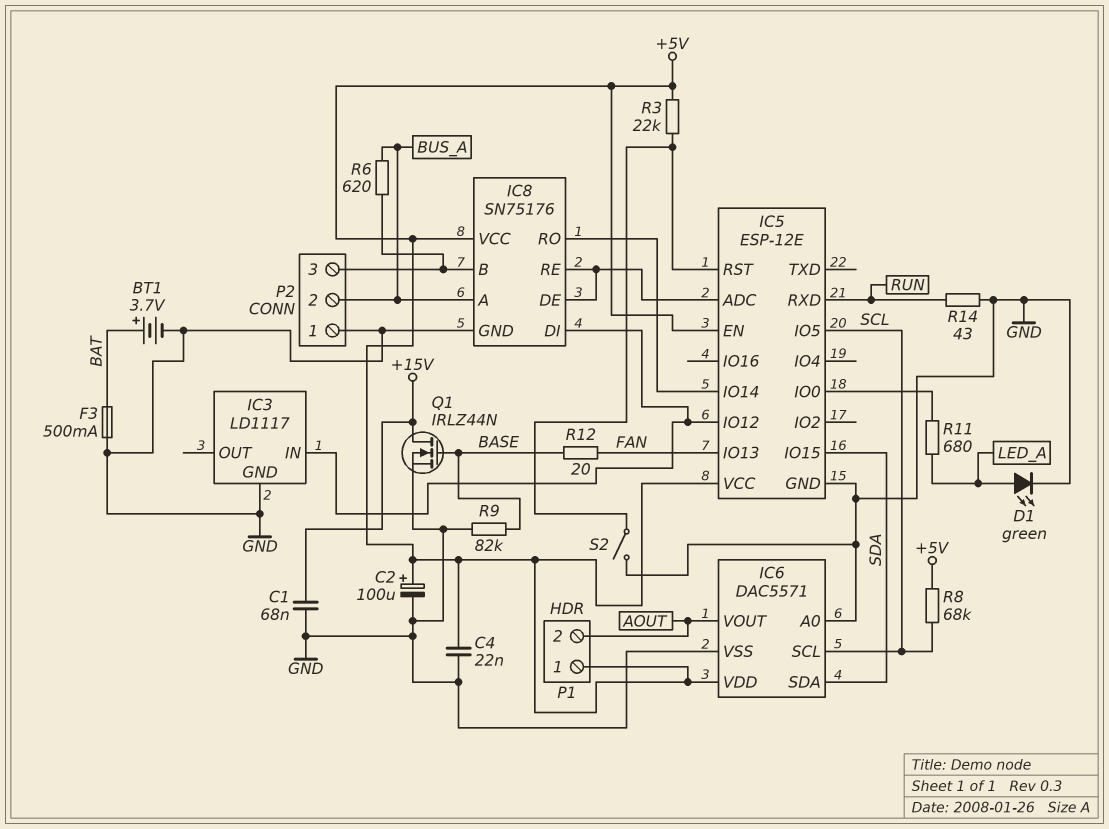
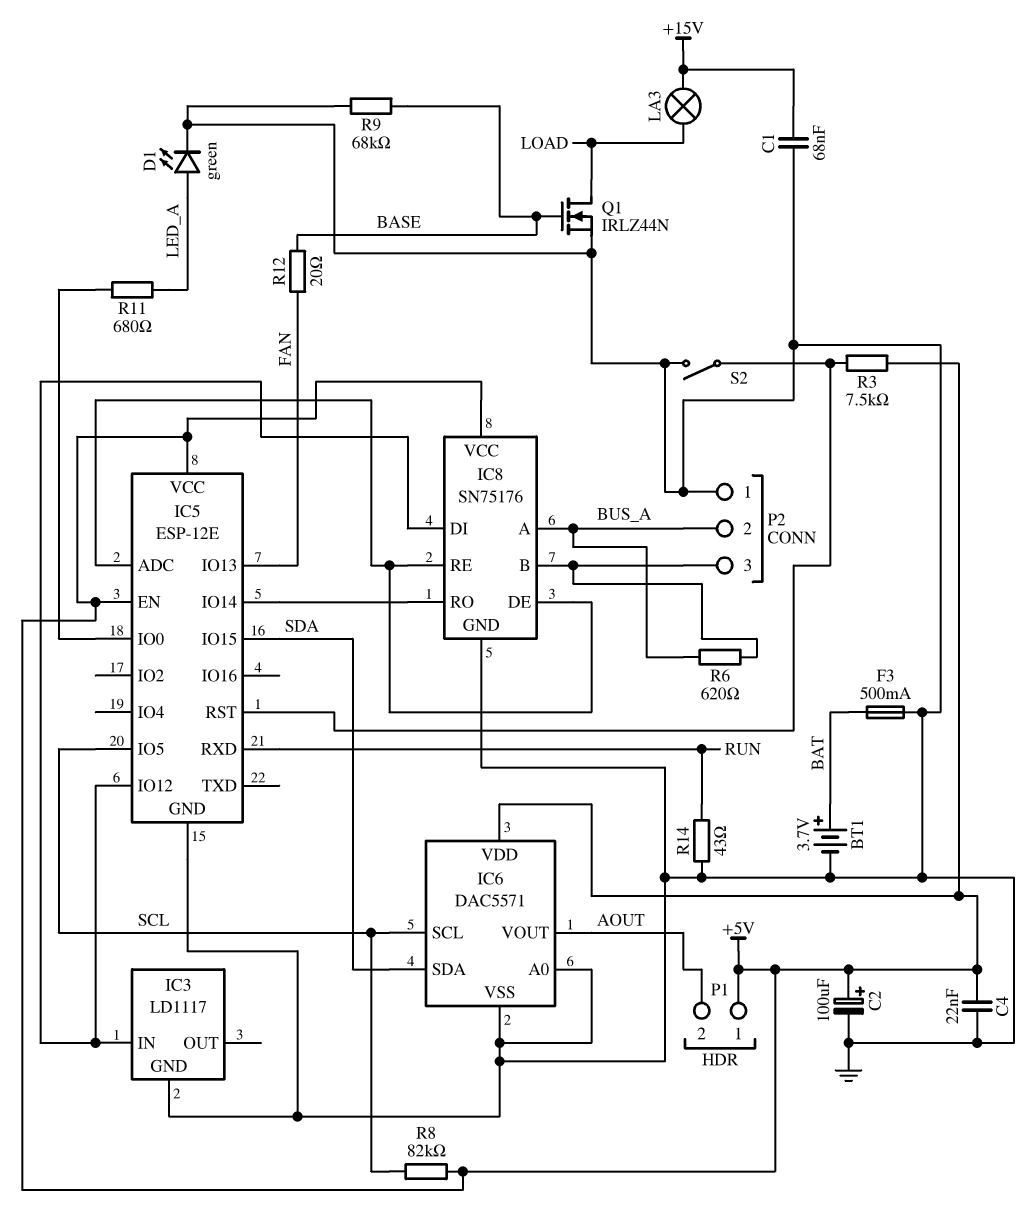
LA3: none -> lamp (+15V, LOAD)
Q1: NMOS IRLZ44N (G BASE, D +15V, S GND) -> NMOS IRLZ44N (G BASE, D LOAD, S GND)
R3: 22k (+5V, IC5/RST) -> 7.5k (+5V, IC5/RST)
R8: 68k (+5V, SCL) -> 82k (+5V, SCL)
R9: 82k (BASE, GND) -> 68k (BASE, GND)

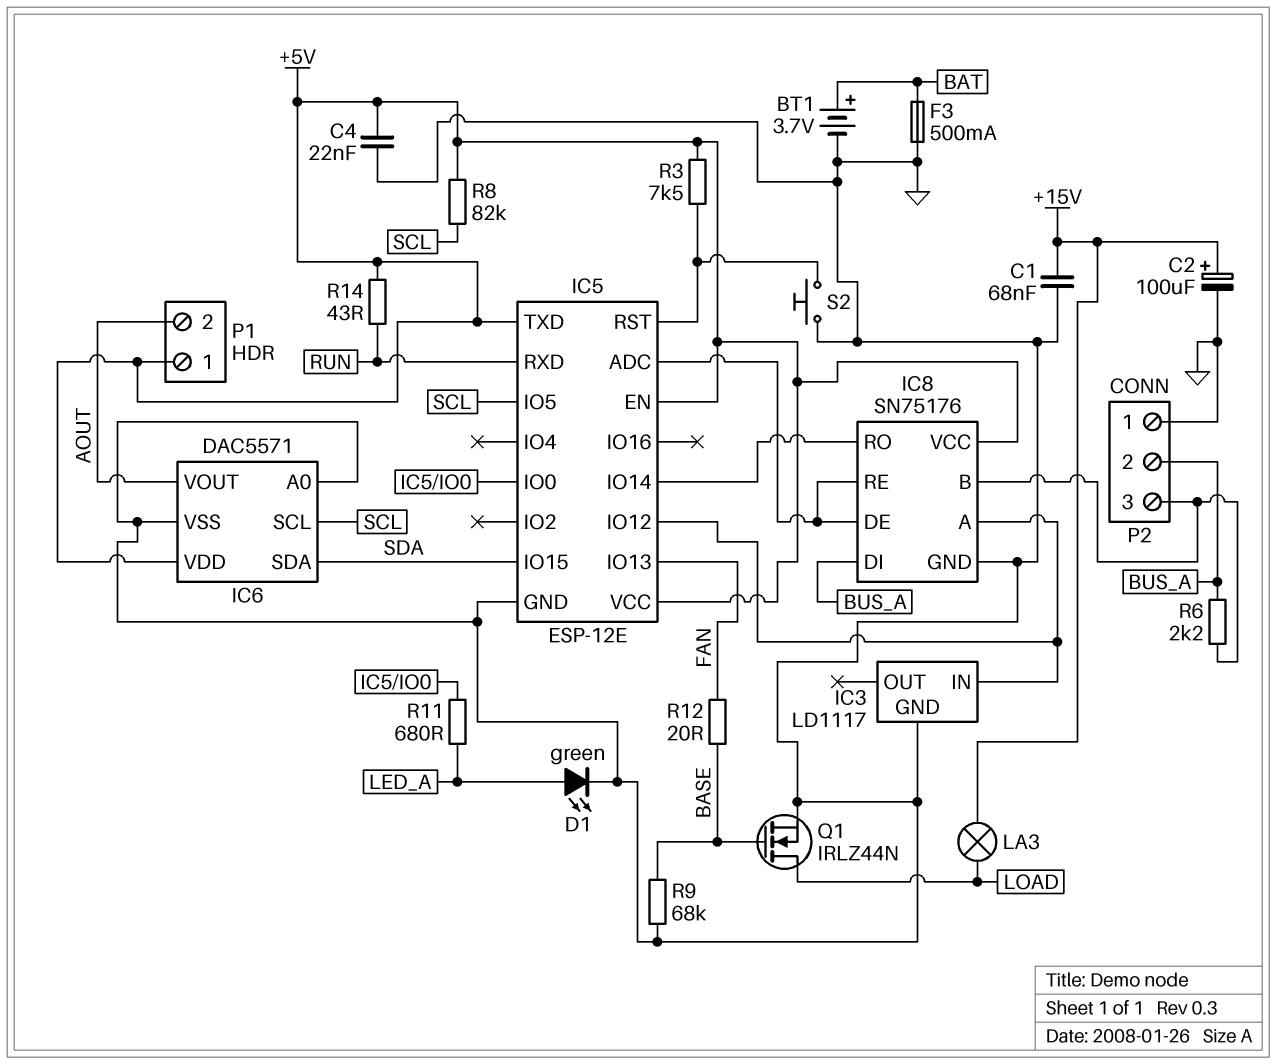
C2: 100uF (plus +5V, minus GND) -> 100uF (plus +15V, minus GND)
IC5 pin TXD: none -> +5V
IC8 pin A: BUS_A -> IC3/IN
IC8 pin DI: IC3/IN -> BUS_A
R6: 620 (BUS_A, IC8/B) -> 2.2k (BUS_A, IC8/B)
R14: 43 (GND, RUN) -> 43 (+5V, RUN)
S2: switch (GND, IC5/RST) -> button (GND, IC5/RST)

